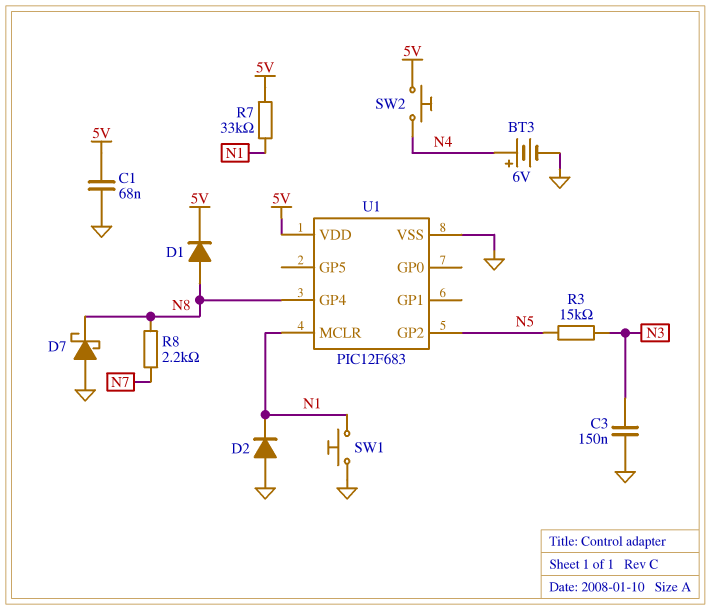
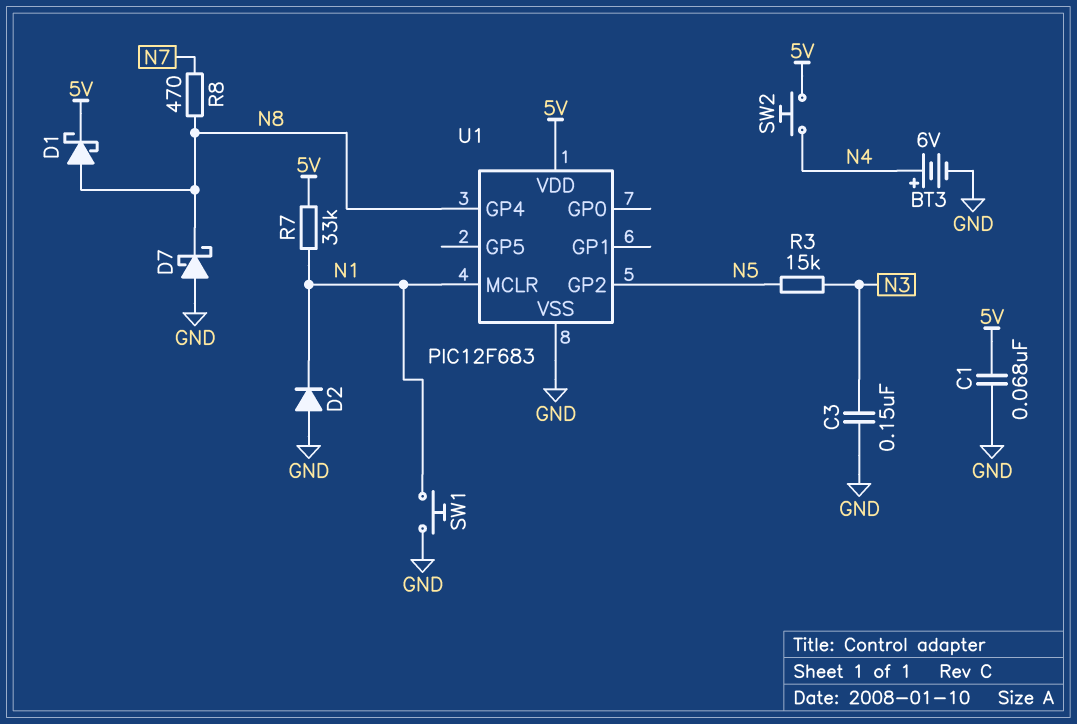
D1: diode (A N8, K 5V) -> schottky (A N8, K 5V)
R8: 2.2k (N7, N8) -> 470 (N7, N8)

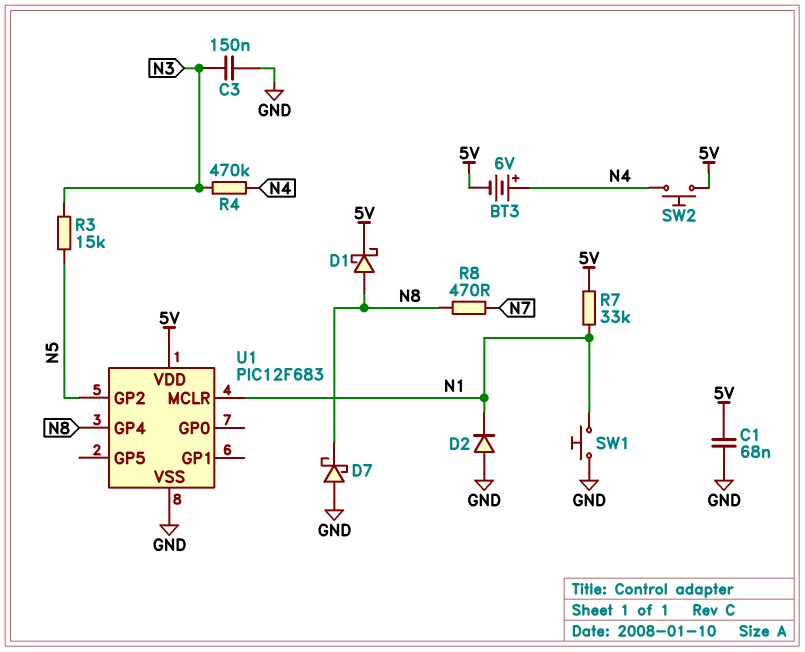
BT3: 6V (plus N4, minus GND) -> 6V (plus N4, minus 5V)
R4: none -> 470k (N3, N4)

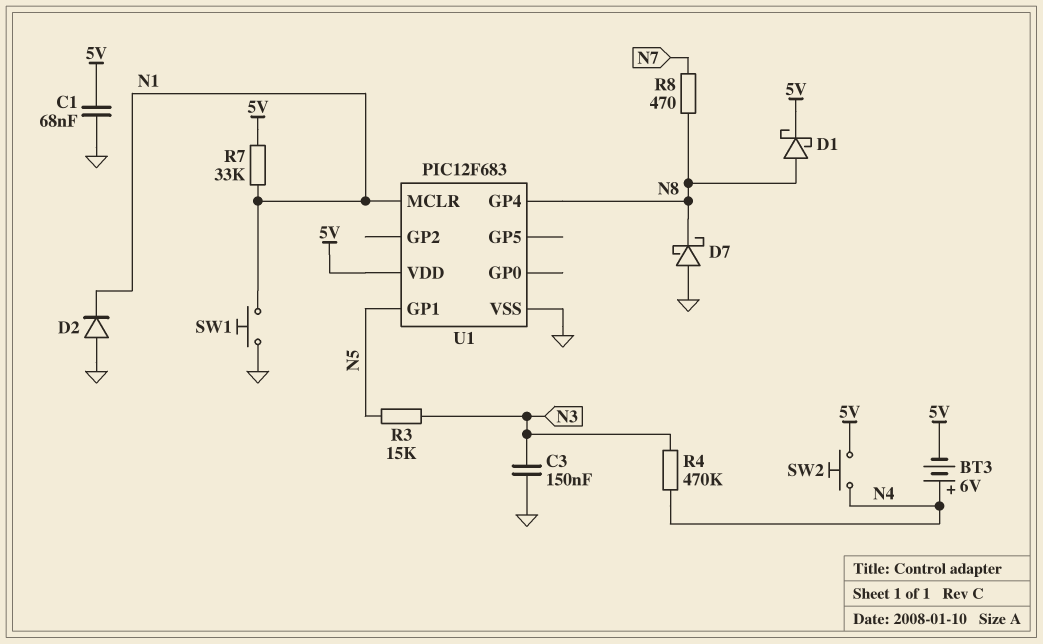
U1 pin GP1: none -> N5
U1 pin GP2: N5 -> none

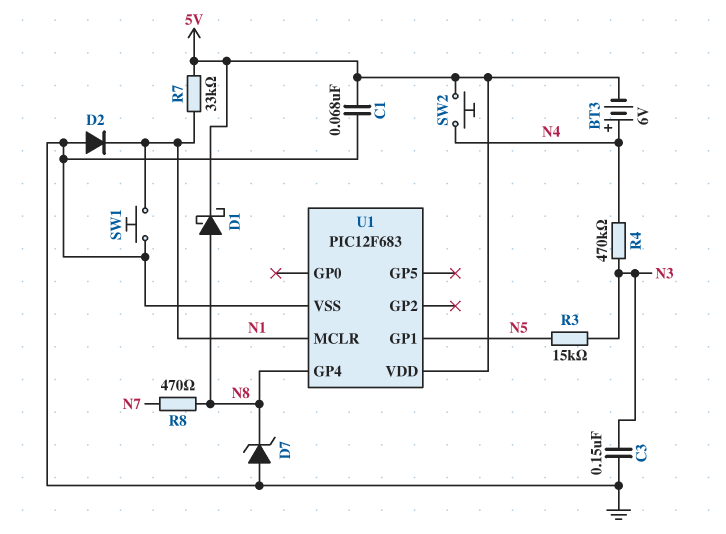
D7: schottky (A GND, K N8) -> zener (A GND, K N8)

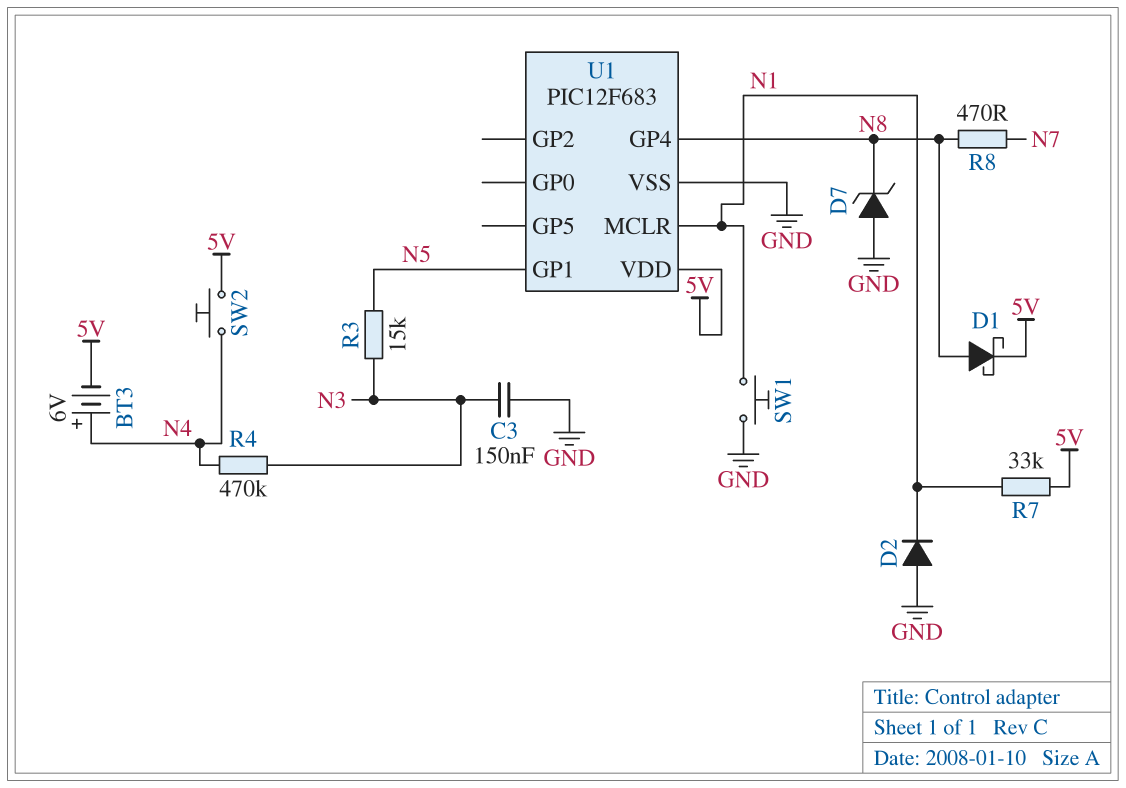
C1: 68nF (5V, GND) -> none

